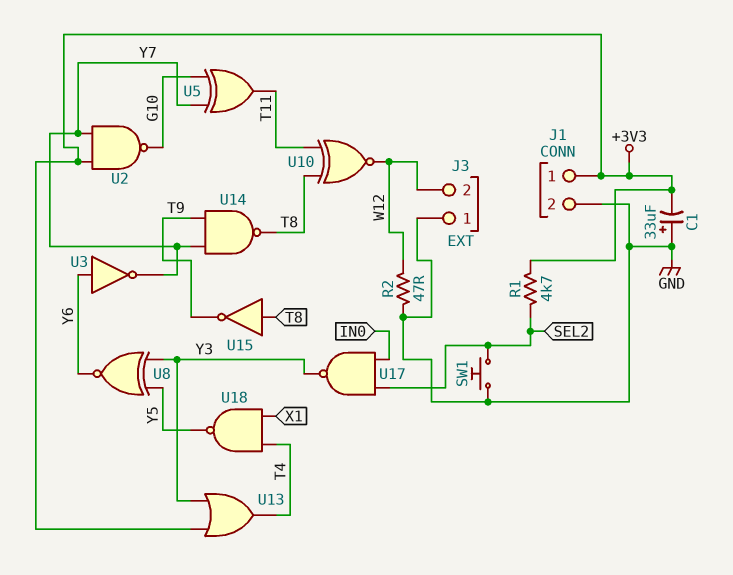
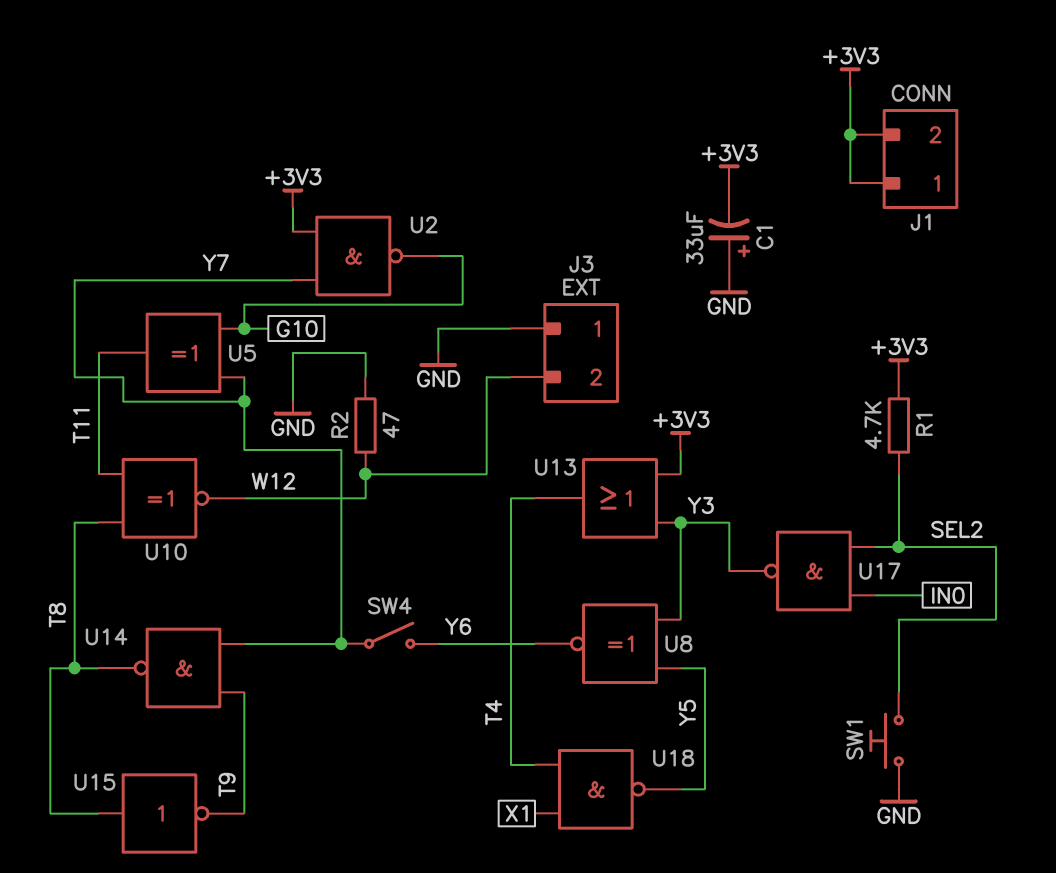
J1 pin 2: GND -> +3V3
SW4: none -> switch (Y6, Y7)
U3: NOT (in Y6, out Y7) -> none

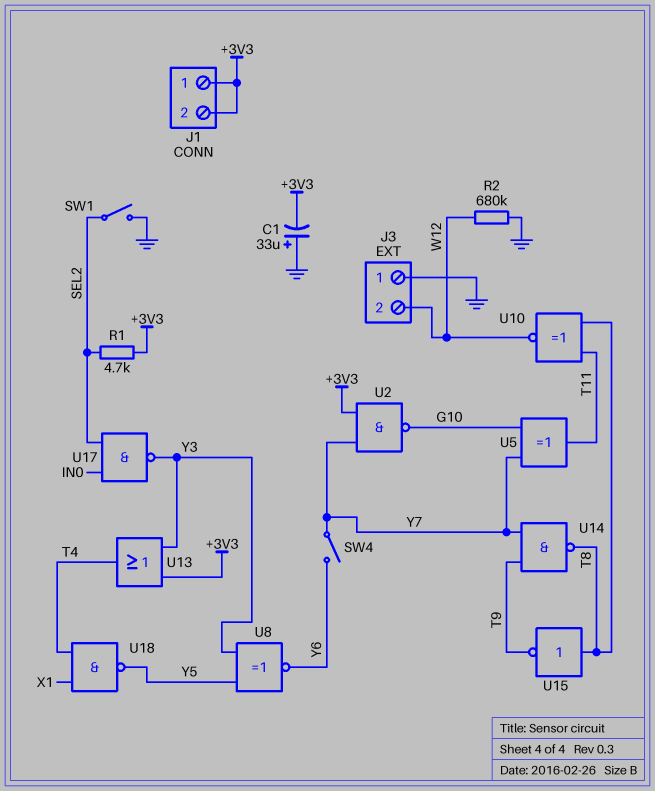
R2: 47 (GND, W12) -> 680k (GND, W12)
SW1: button (GND, SEL2) -> switch (GND, SEL2)

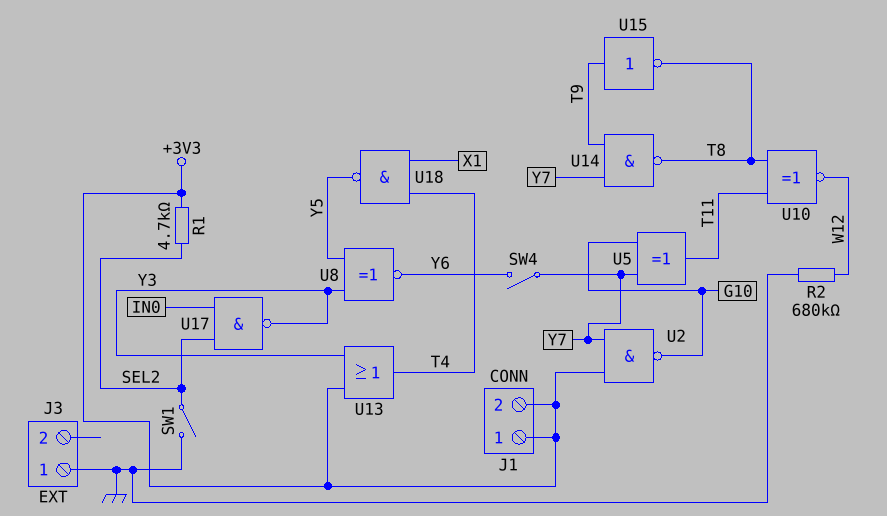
C1: 33uF (plus GND, minus +3V3) -> none
J3 pin 2: W12 -> none
U15: NOT (in T8, out T9) -> NOT (in T9, out T8)

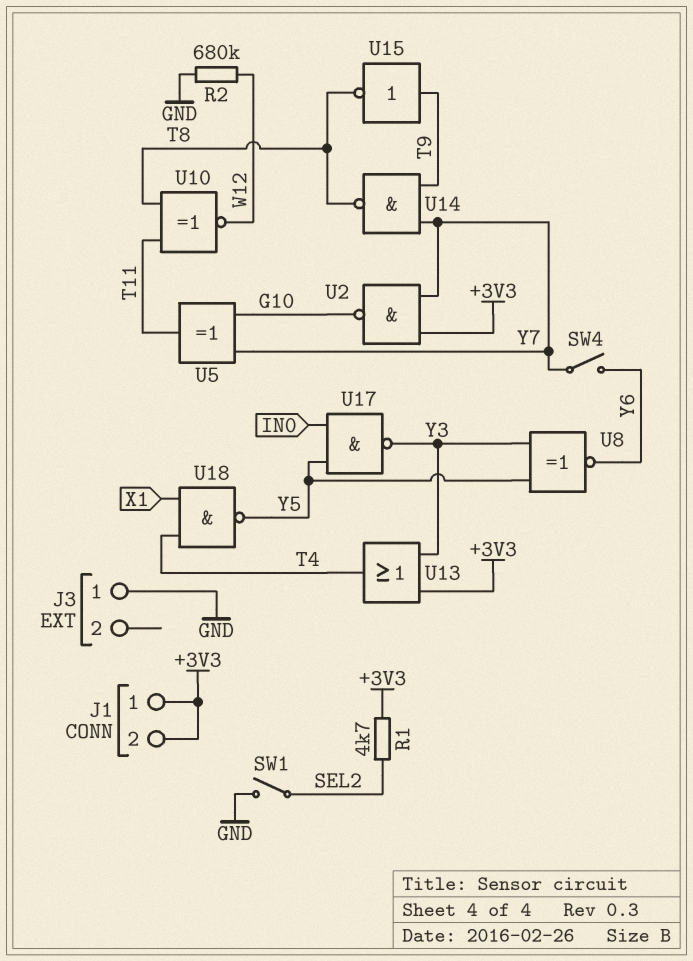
U17: NAND (in IN0, in SEL2, out Y3) -> NAND (in IN0, in Y5, out Y3)

